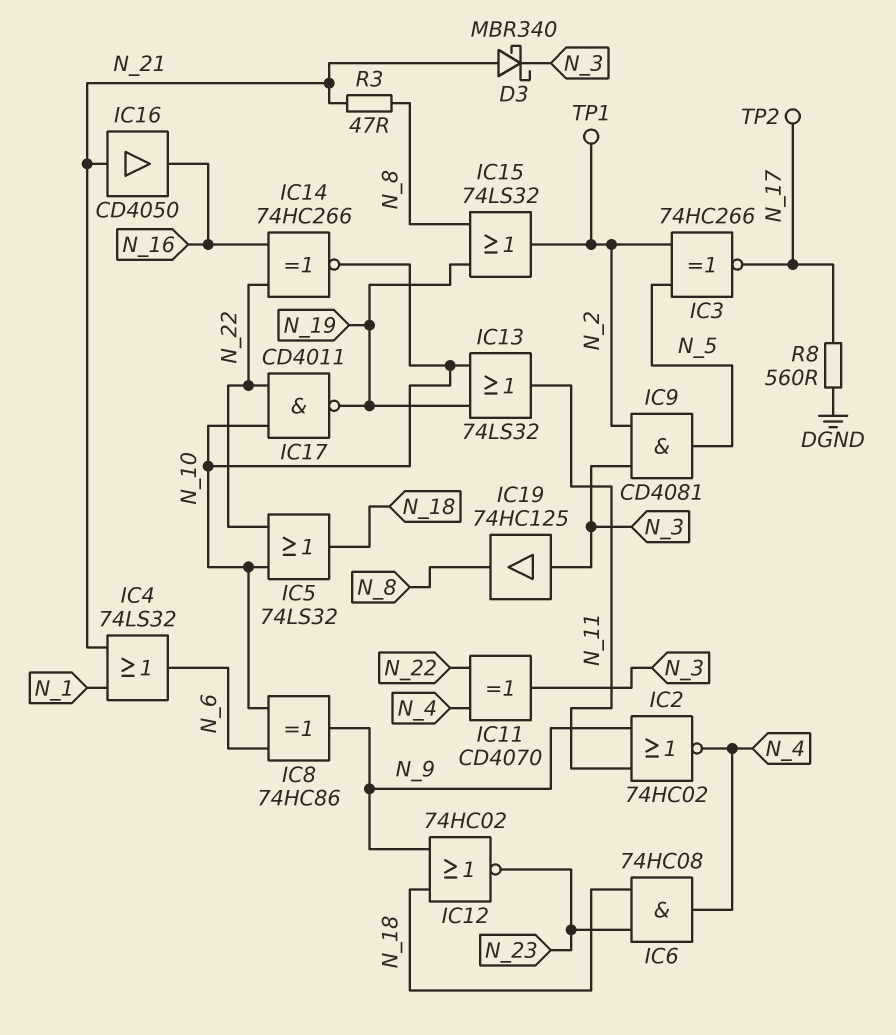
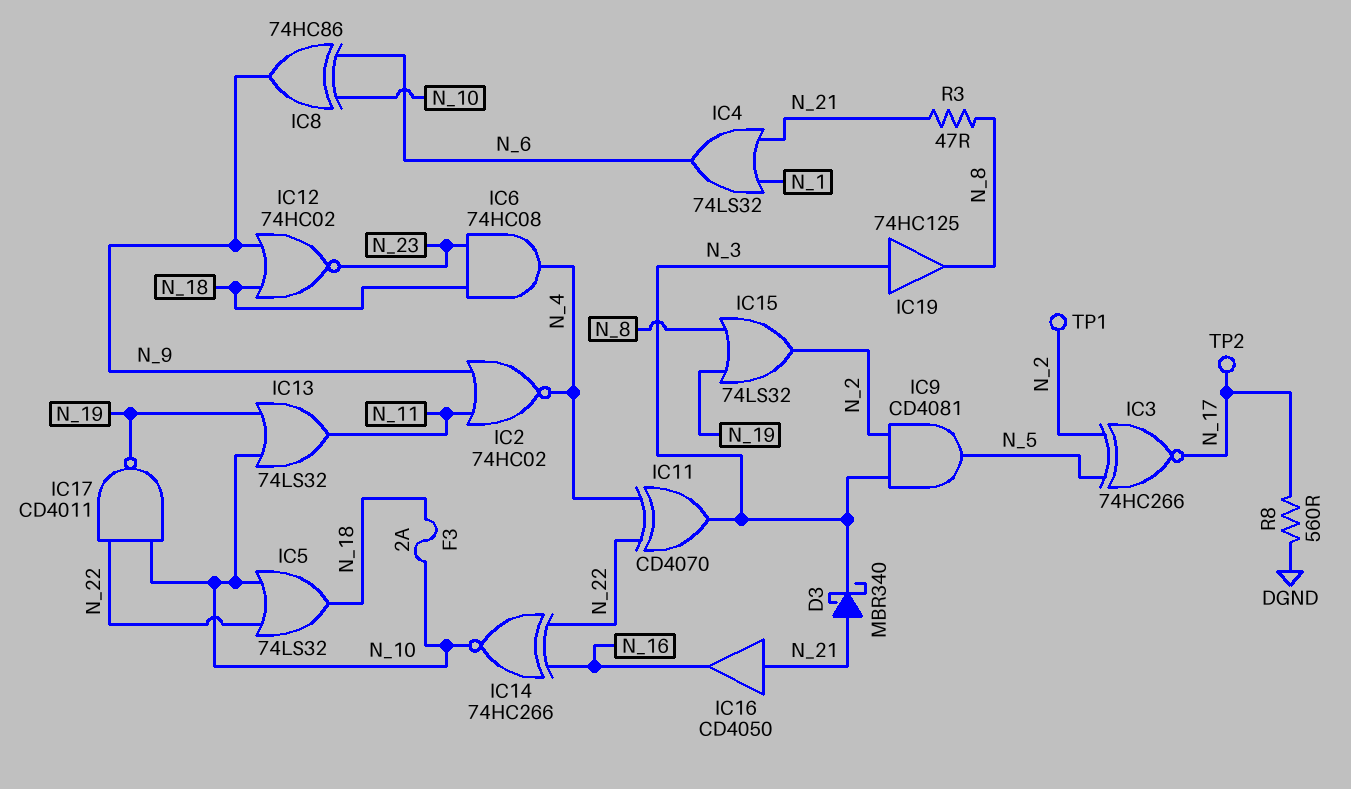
F3: none -> 2A (N_10, N_18)

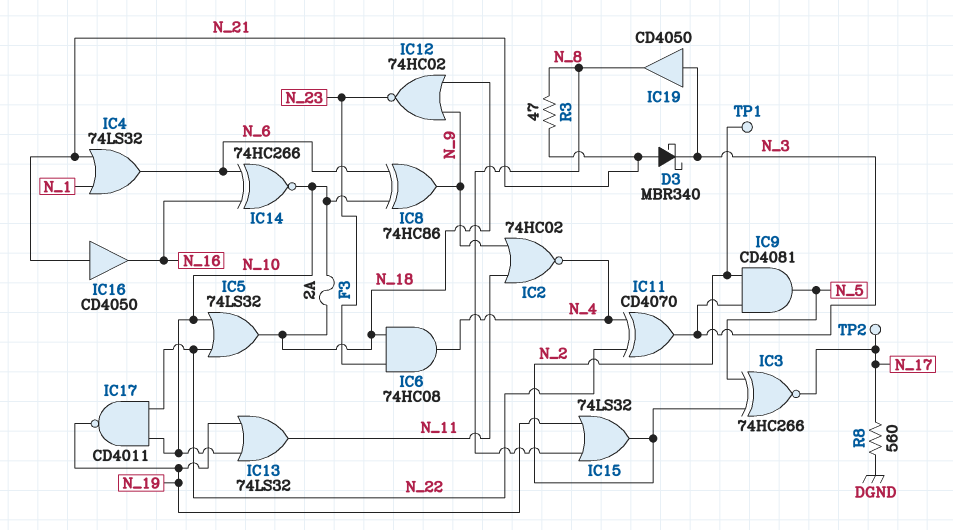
IC14: XNOR 74HC266 (in N_16, in N_22, out N_10) -> XNOR 74HC266 (in N_6, in N_16, out N_10)
IC19: buffer 74HC125 (in N_3, out N_8) -> buffer CD4050 (in N_3, out N_8)

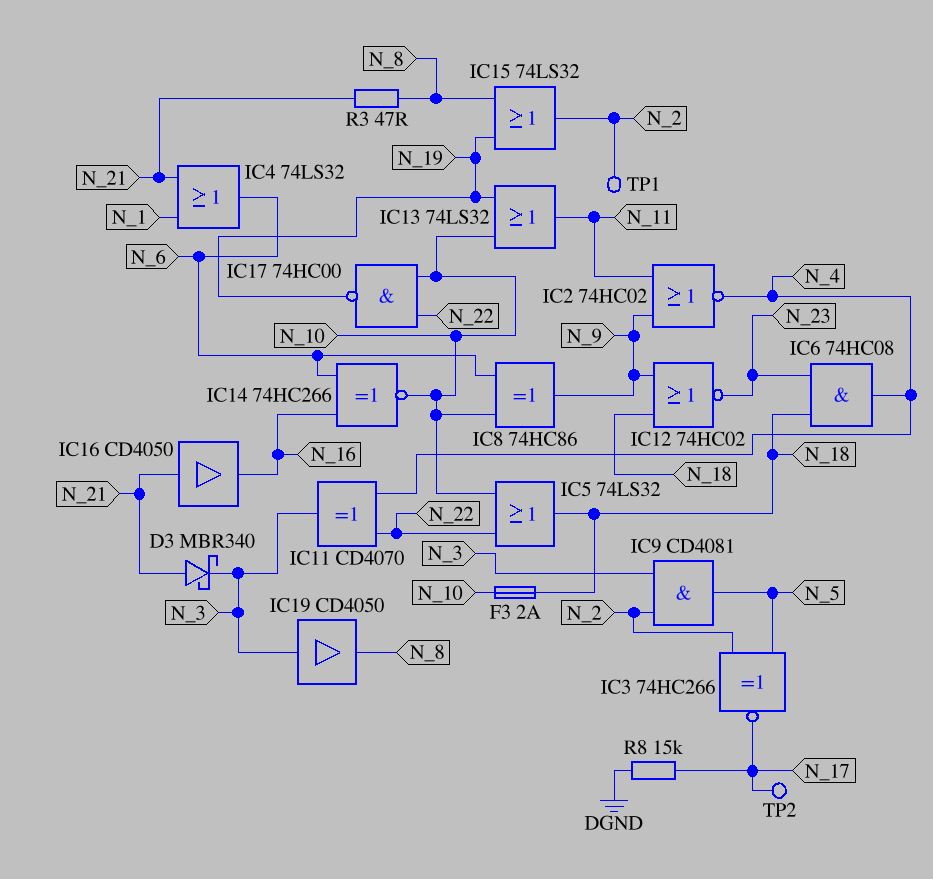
IC17: NAND CD4011 (in N_10, in N_22, out N_19) -> NAND 74HC00 (in N_10, in N_22, out N_19)
R8: 560 (DGND, N_17) -> 15k (DGND, N_17)

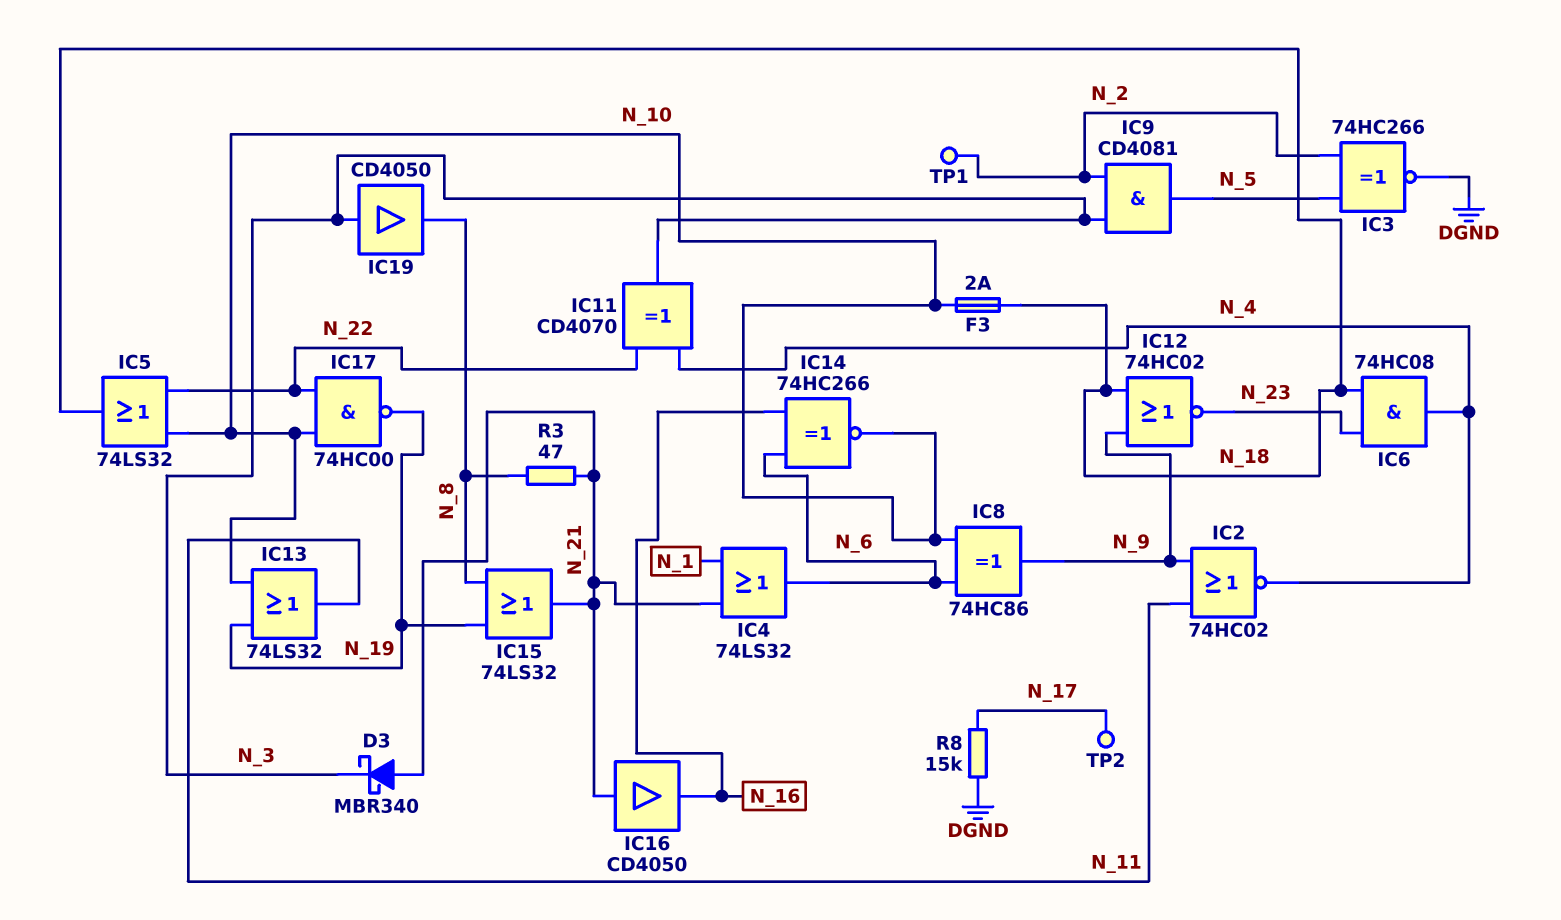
IC3: XNOR 74HC266 (in N_2, in N_5, out N_17) -> XNOR 74HC266 (in N_2, in N_5, out DGND)
IC15: OR 74LS32 (in N_8, in N_19, out N_2) -> OR 74LS32 (in N_8, in N_19, out N_21)

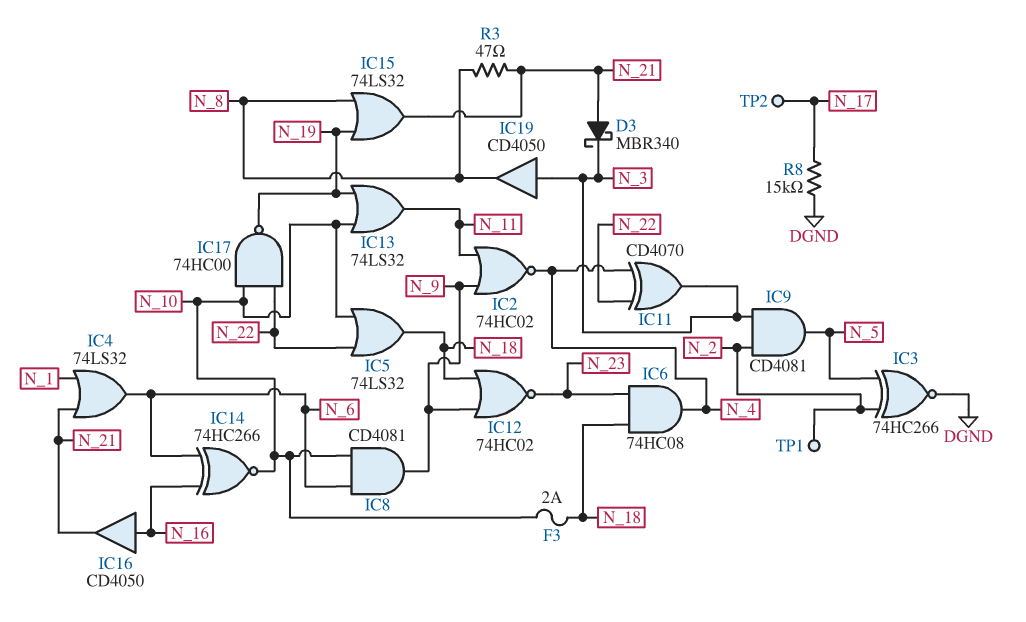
IC8: XOR 74HC86 (in N_6, in N_10, out N_9) -> AND CD4081 (in N_6, in N_10, out N_9)
IC16: buffer CD4050 (in N_21, out N_16) -> buffer CD4050 (in N_16, out N_21)

